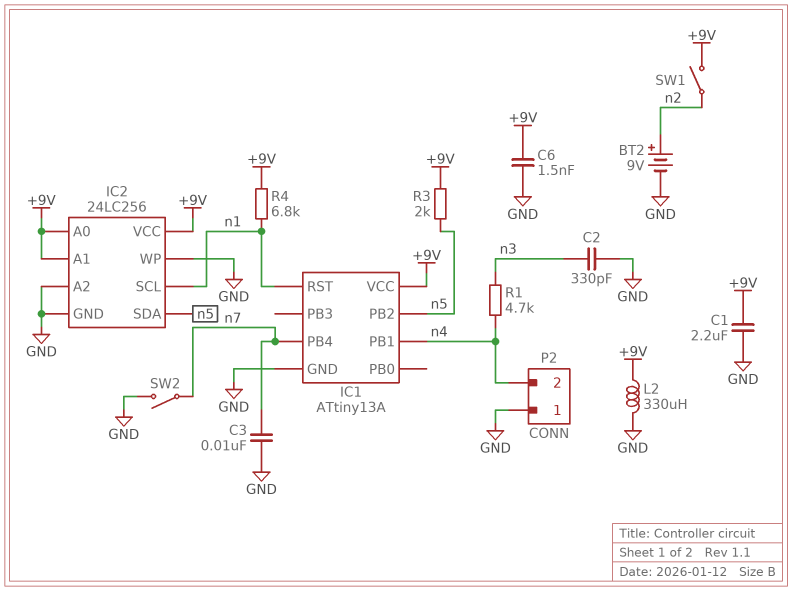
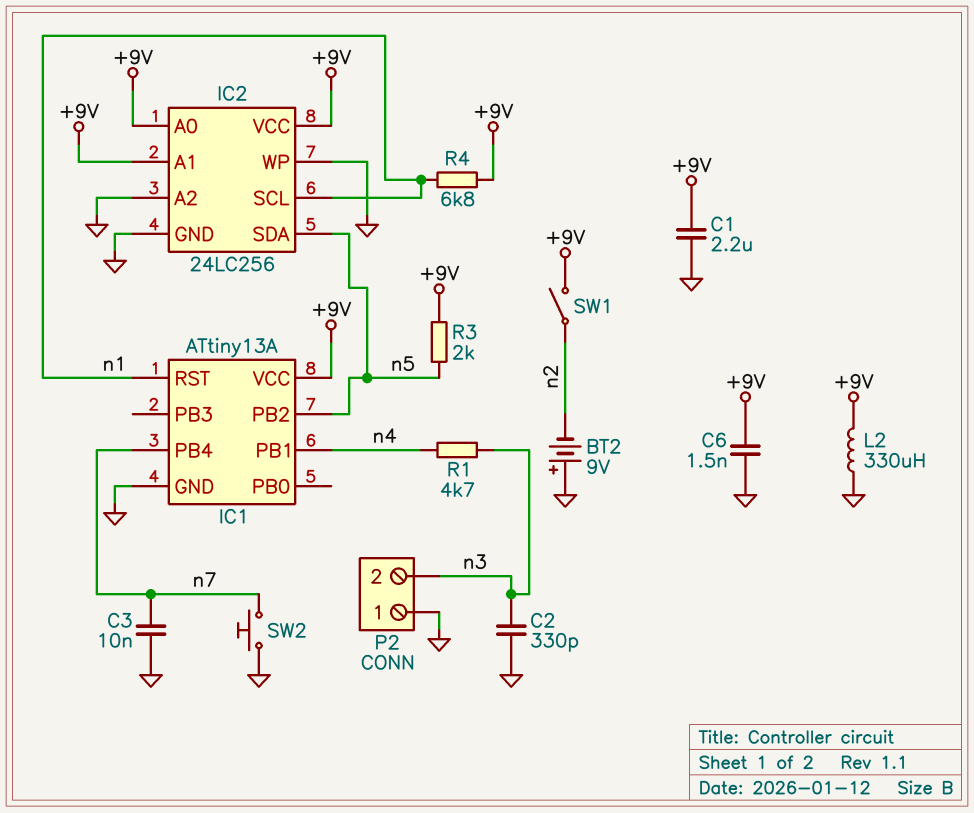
BT2: 9V (plus n2, minus GND) -> 9V (plus GND, minus n2)
P2 pin 2: n4 -> n3
SW2: switch (GND, n7) -> button (GND, n7)

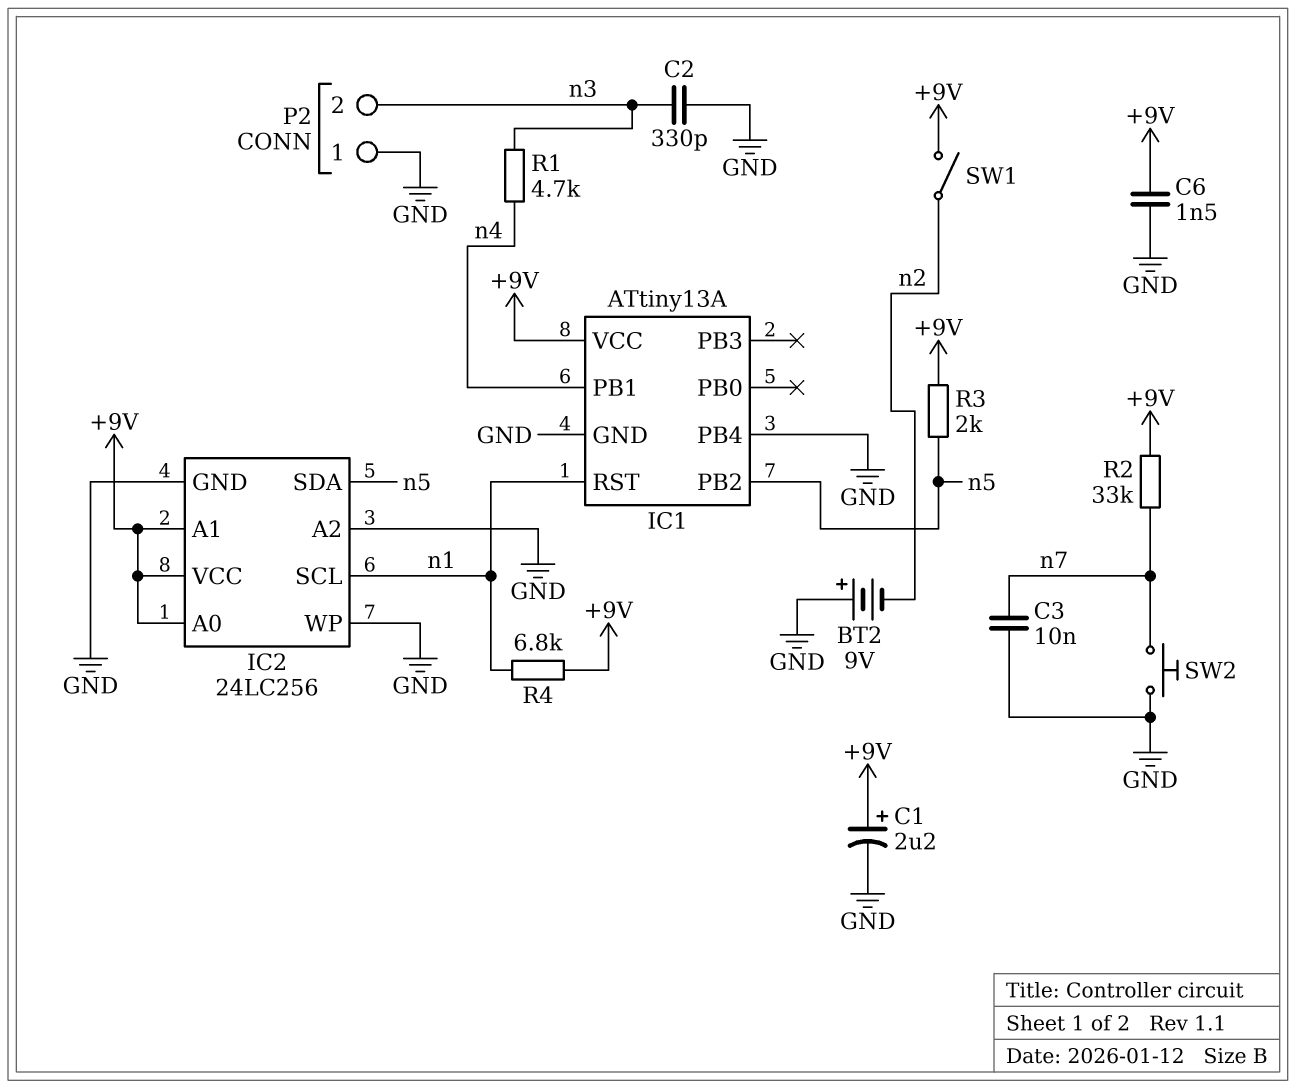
C1: 2.2uF (+9V, GND) -> 2.2uF (plus +9V, minus GND)
IC1 pin PB4: n7 -> GND
L2: 330uH (+9V, GND) -> none
R2: none -> 33k (+9V, n7)

